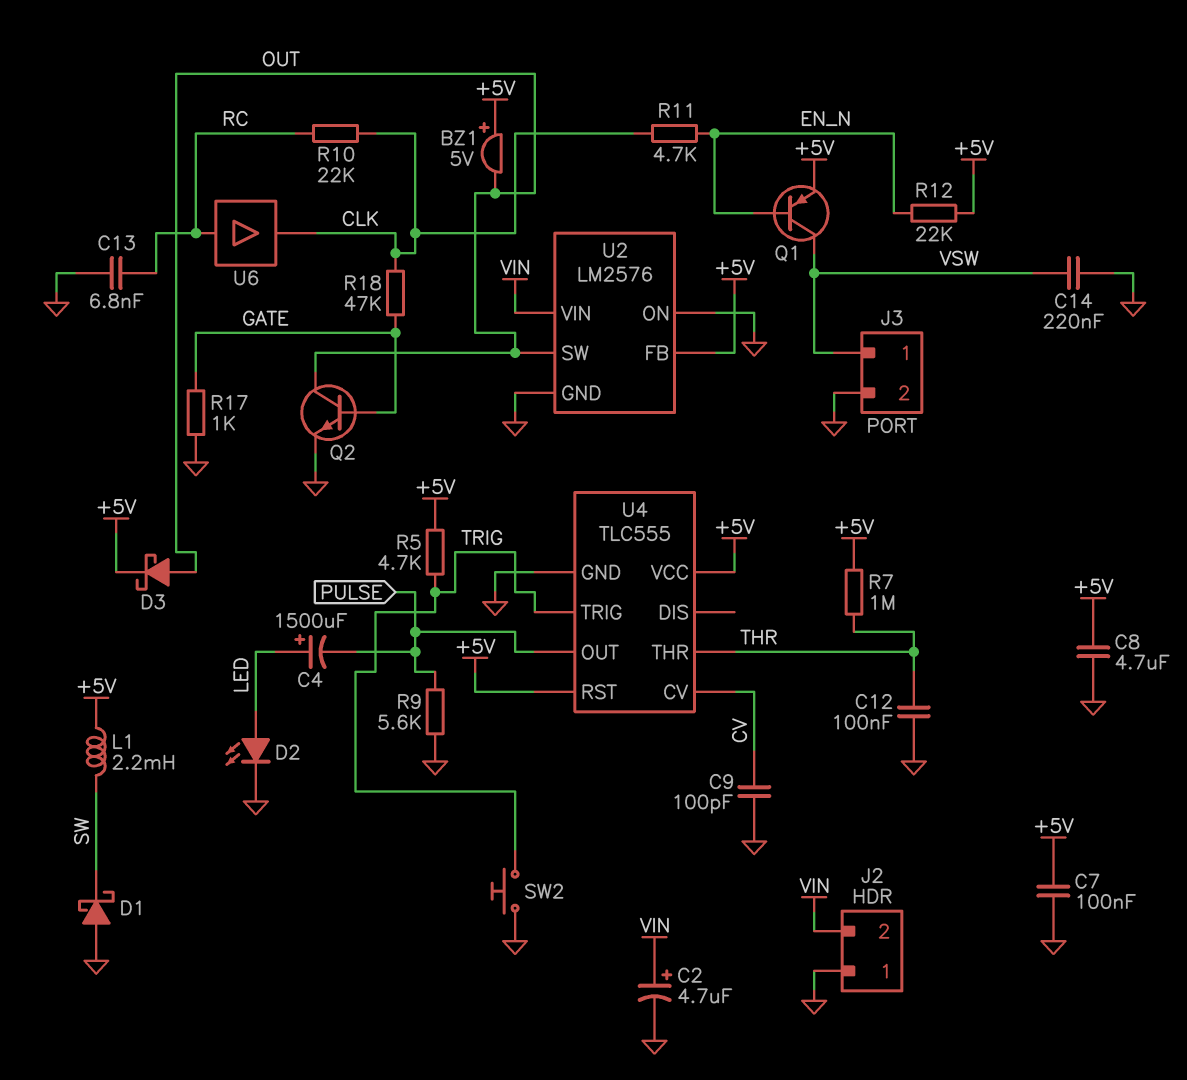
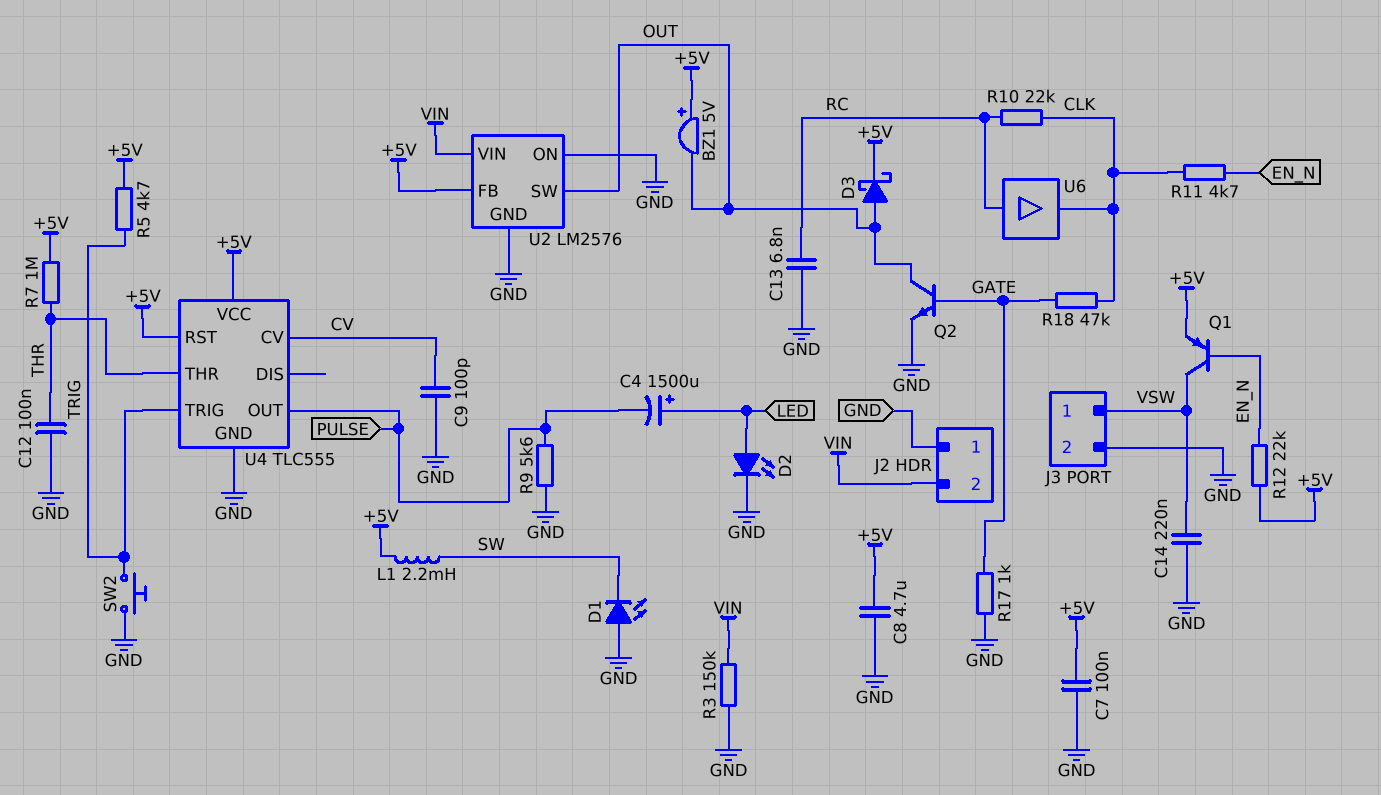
C2: 4.7uF (plus VIN, minus GND) -> none
D1: schottky (A GND, K SW) -> LED (A GND, K SW)
R3: none -> 150k (GND, VIN)

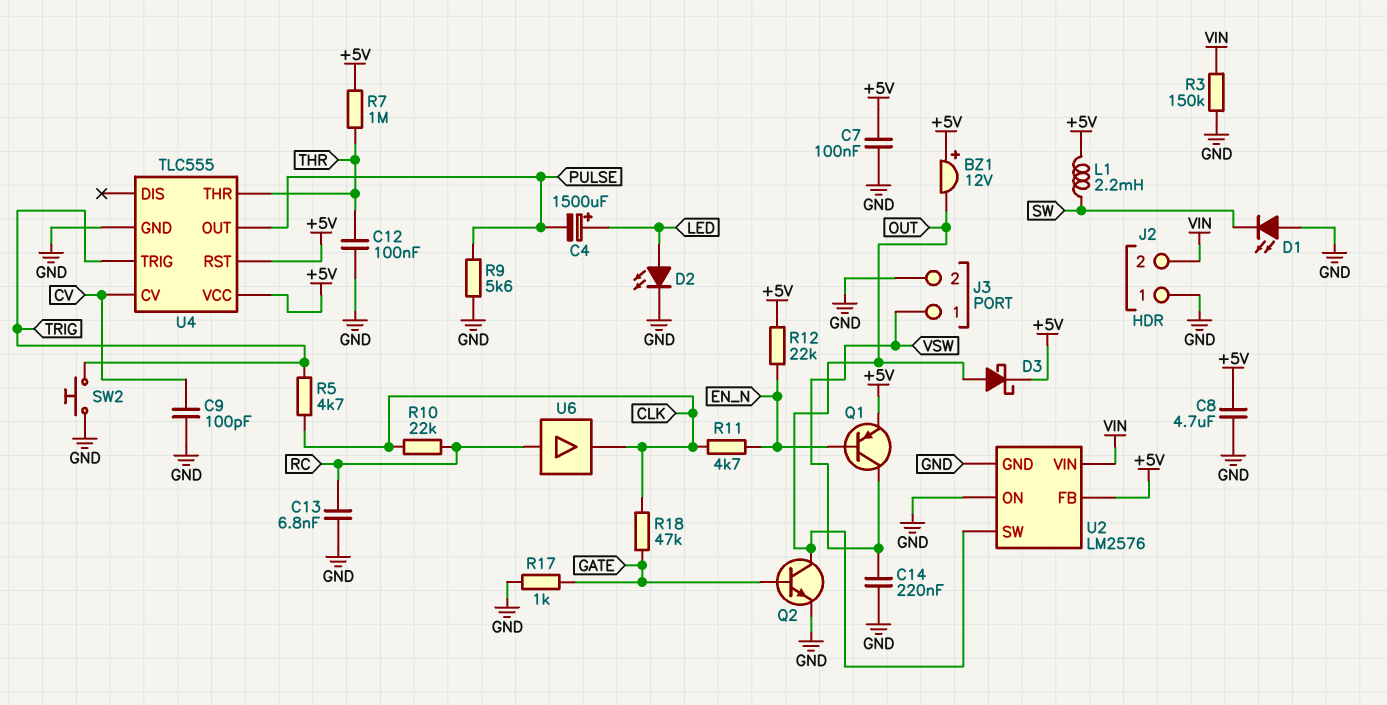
BZ1: buzzer 5V (plus +5V, minus OUT) -> buzzer 12V (plus +5V, minus OUT)
R5: 4.7k (+5V, TRIG) -> 4.7k (CLK, TRIG)

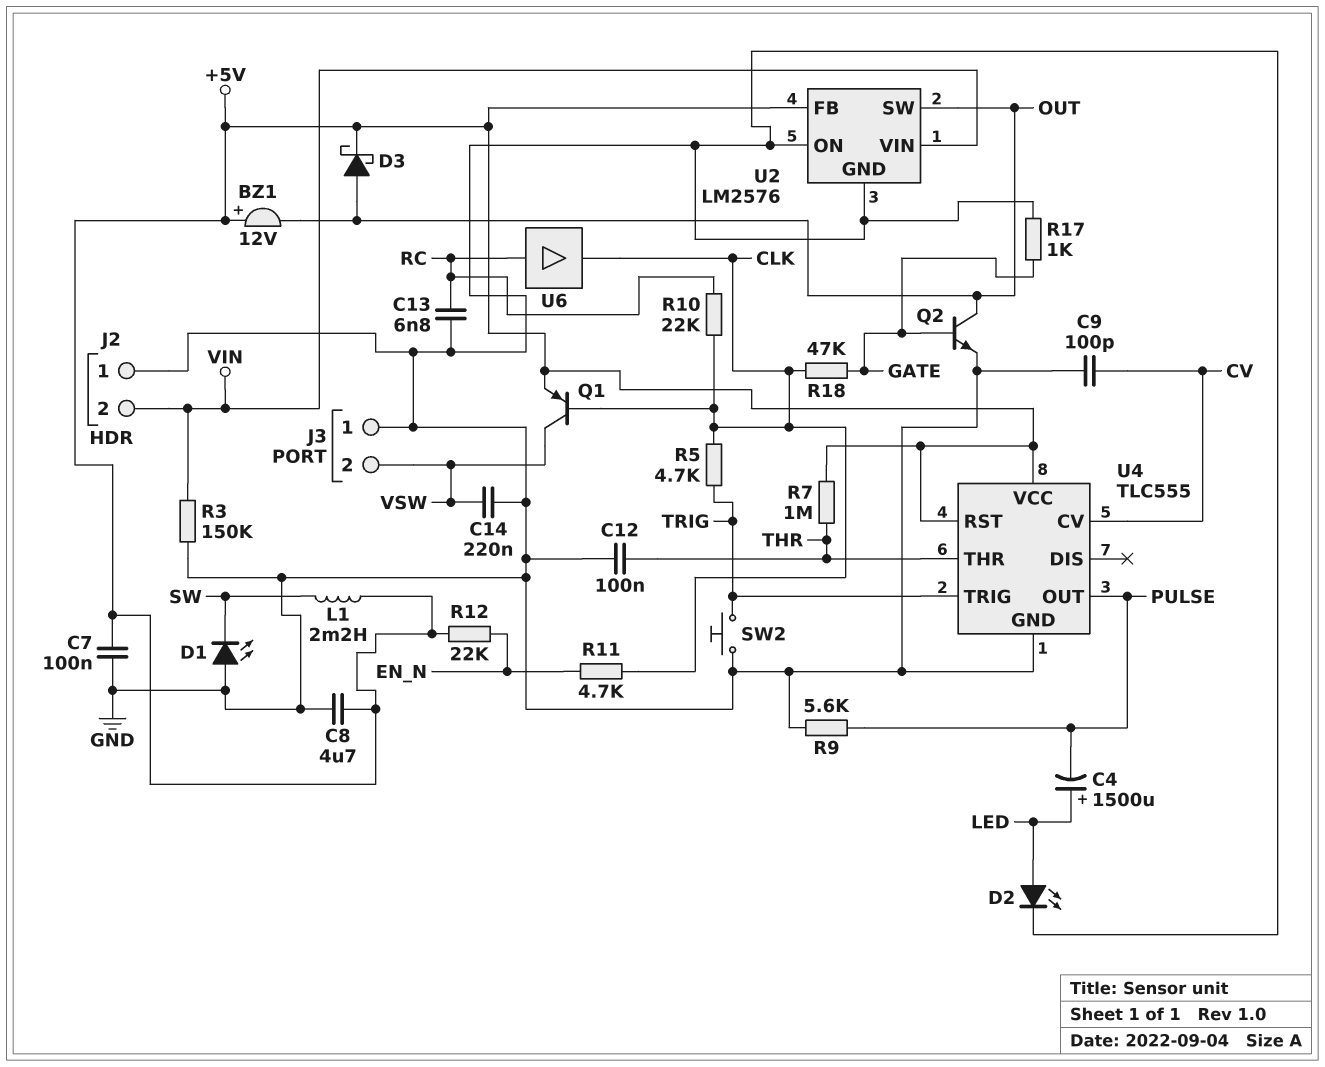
J3 pin 1: VSW -> GND
J3 pin 2: GND -> VSW
Q1: PNP (B EN_N, C VSW, E +5V) -> PNP (B CLK, C VSW, E +5V)

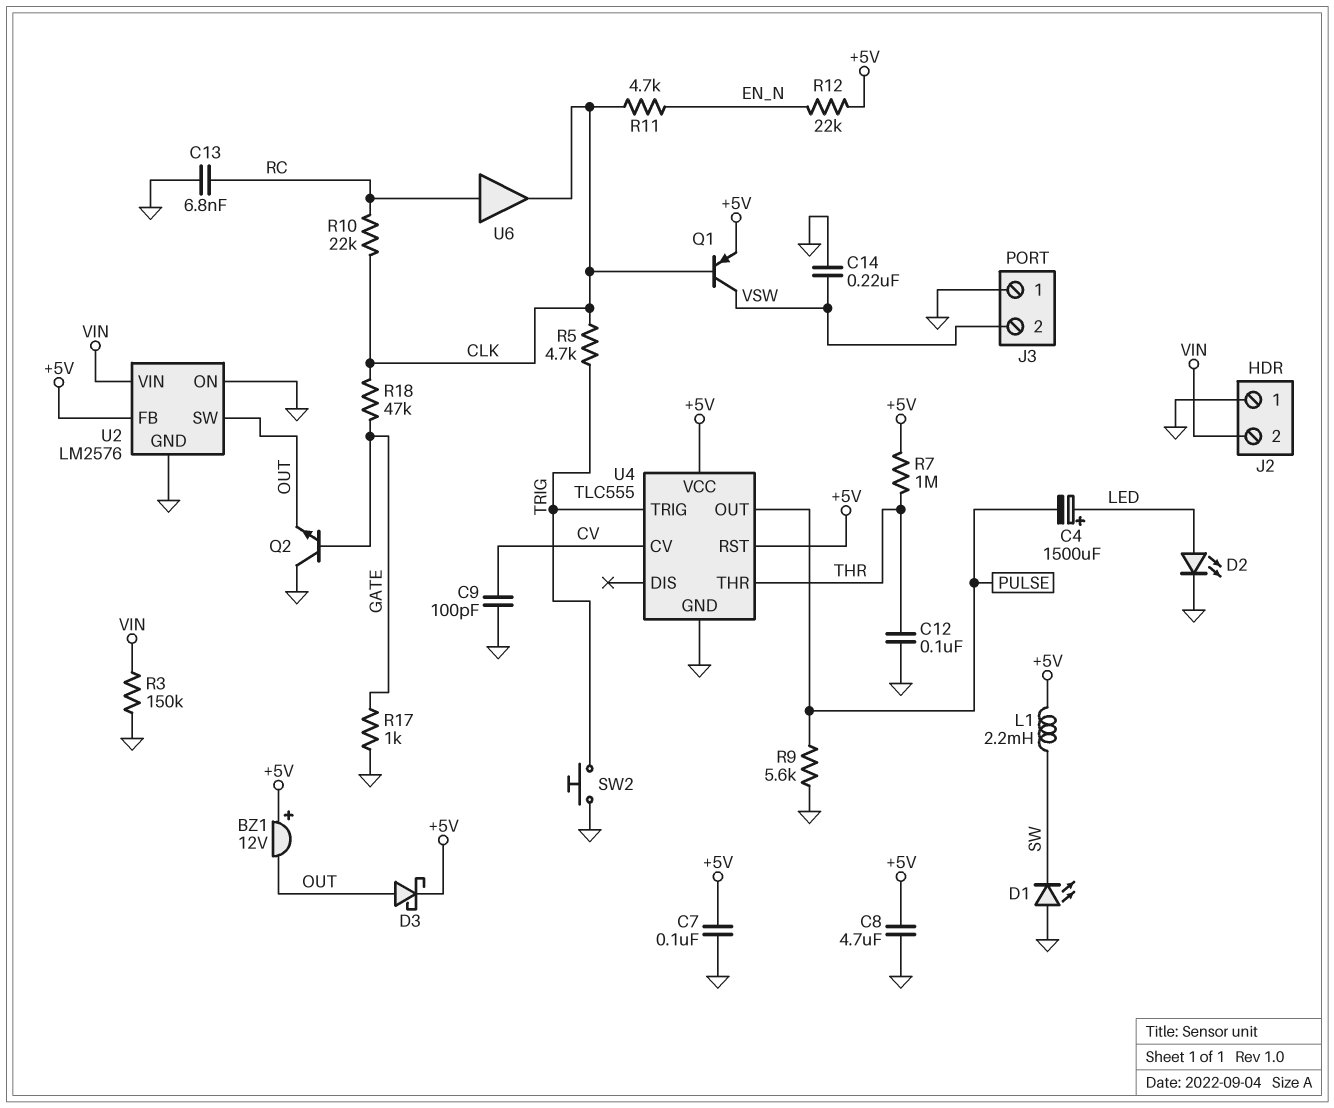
Q2: NPN (B GATE, C OUT, E GND) -> NPN (B GATE, C GND, E OUT)

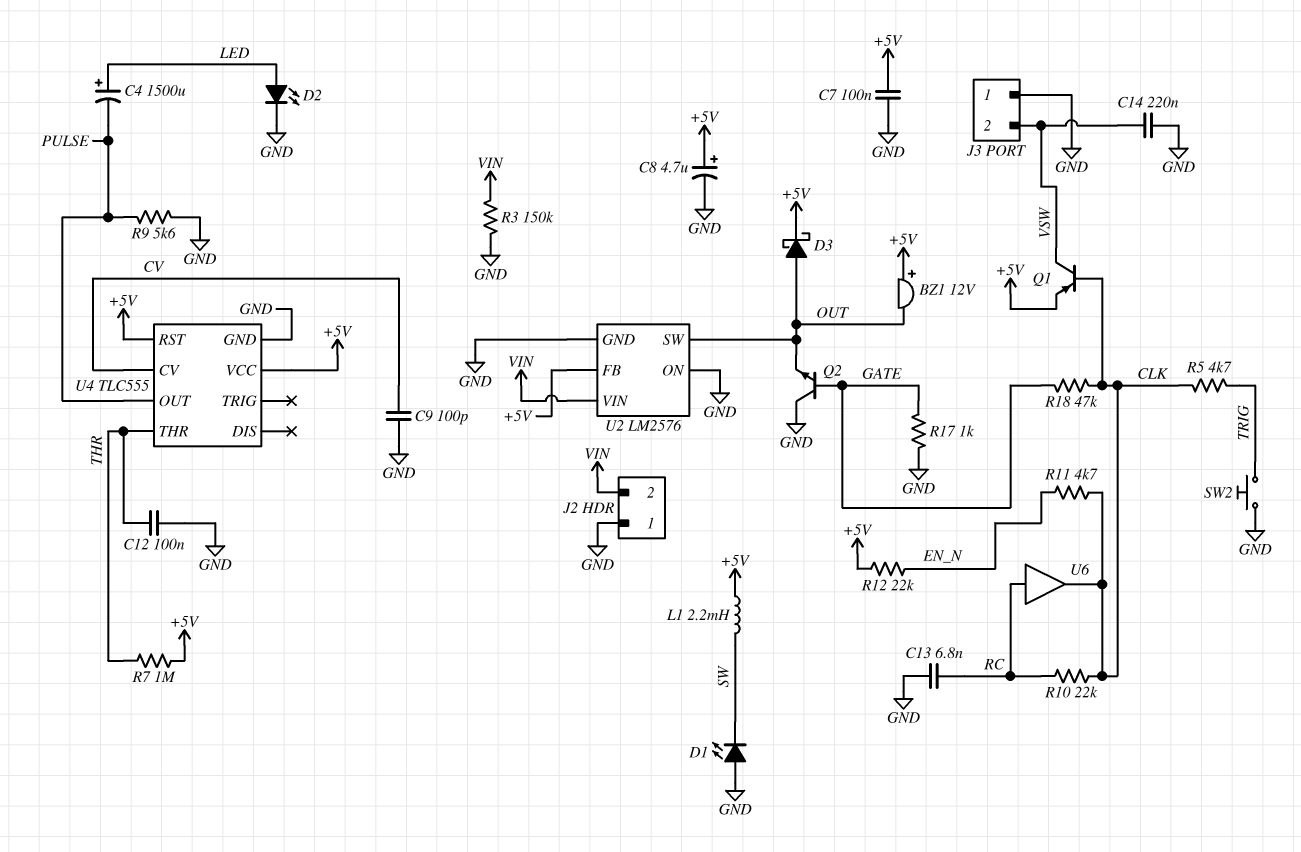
C8: 4.7uF (+5V, GND) -> 4.7uF (plus +5V, minus GND)
U4 pin TRIG: TRIG -> none

